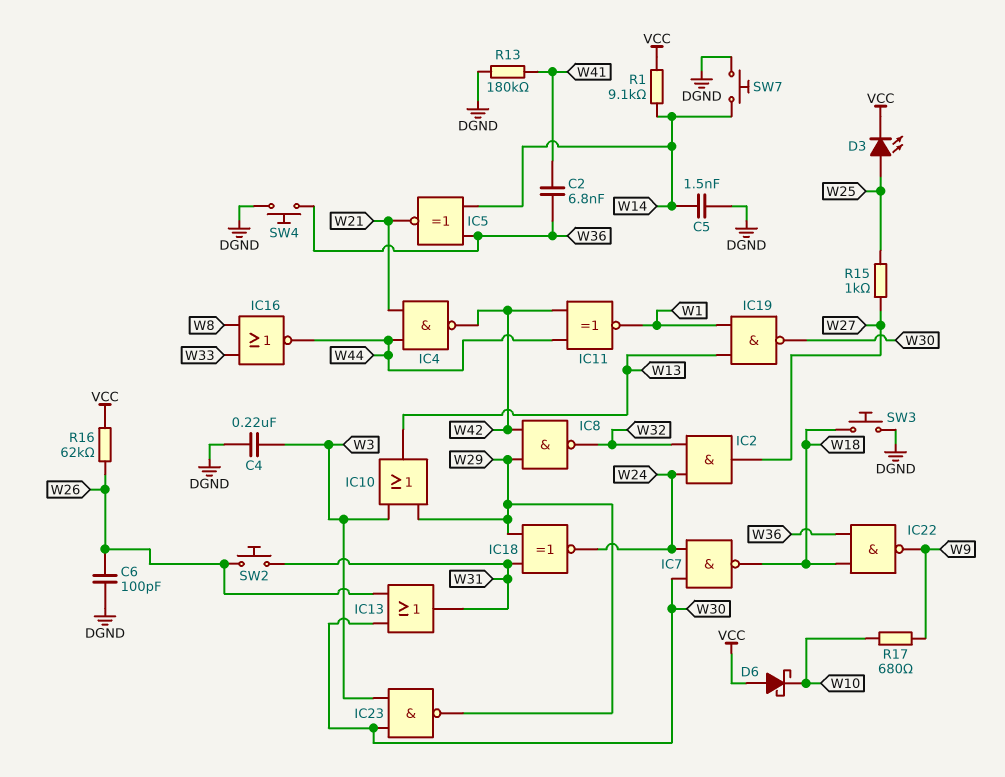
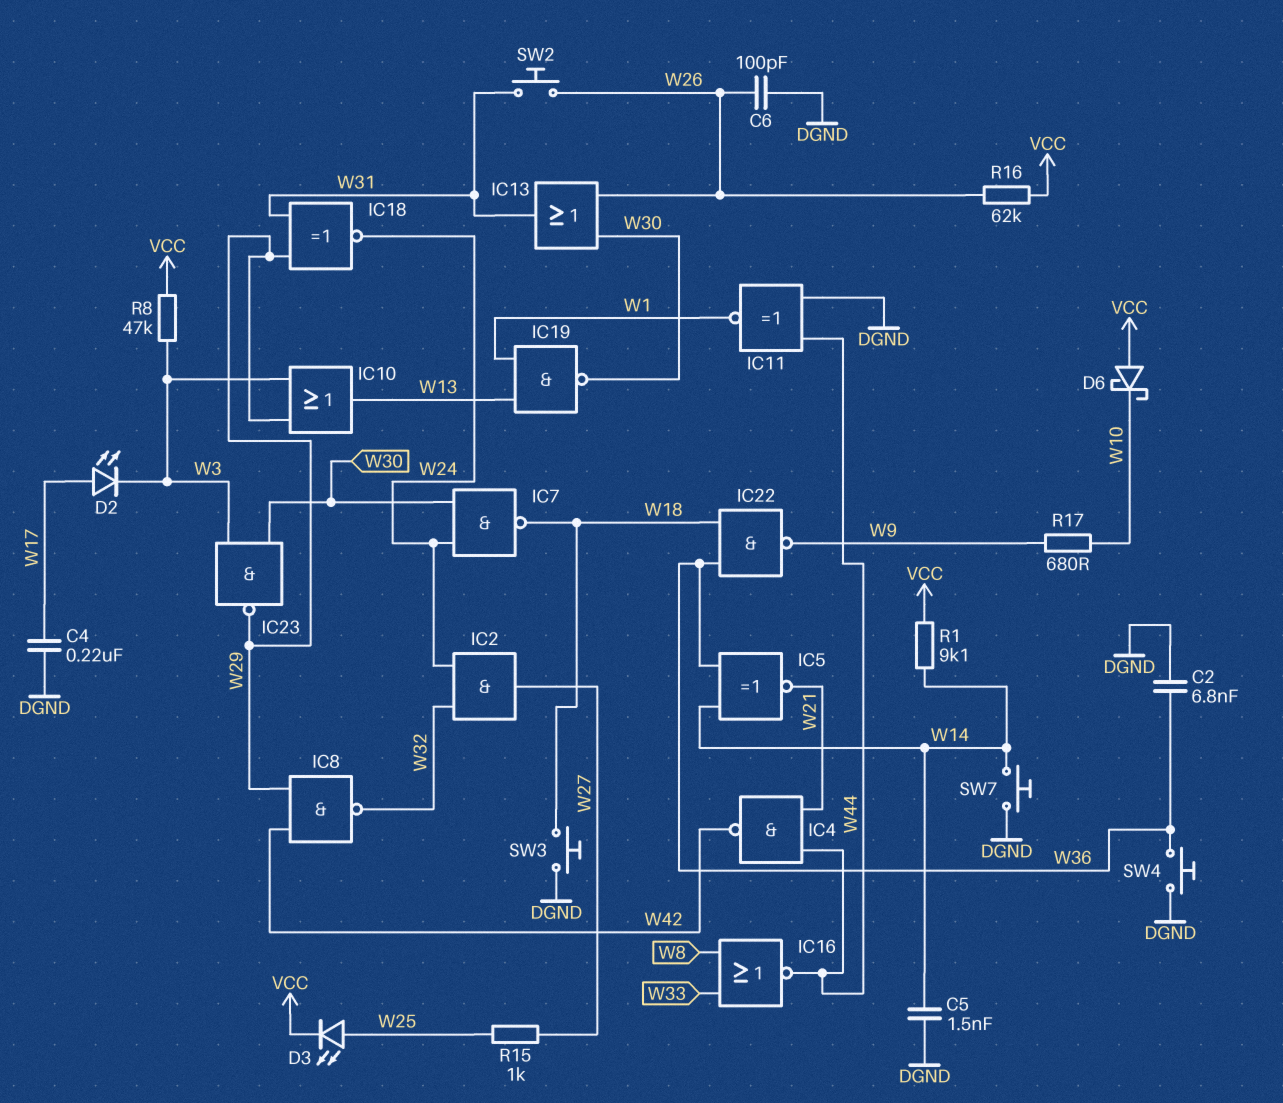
C2: 6.8nF (W36, W41) -> 6.8nF (DGND, W36)
C4: 220nF (DGND, W3) -> 220nF (DGND, W17)
D2: none -> LED (A W17, K W3)
IC11: XNOR (in W42, in W44, out W1) -> XNOR (in DGND, in W44, out W1)
R8: none -> 47k (VCC, W3)
R13: 180k (DGND, W41) -> none

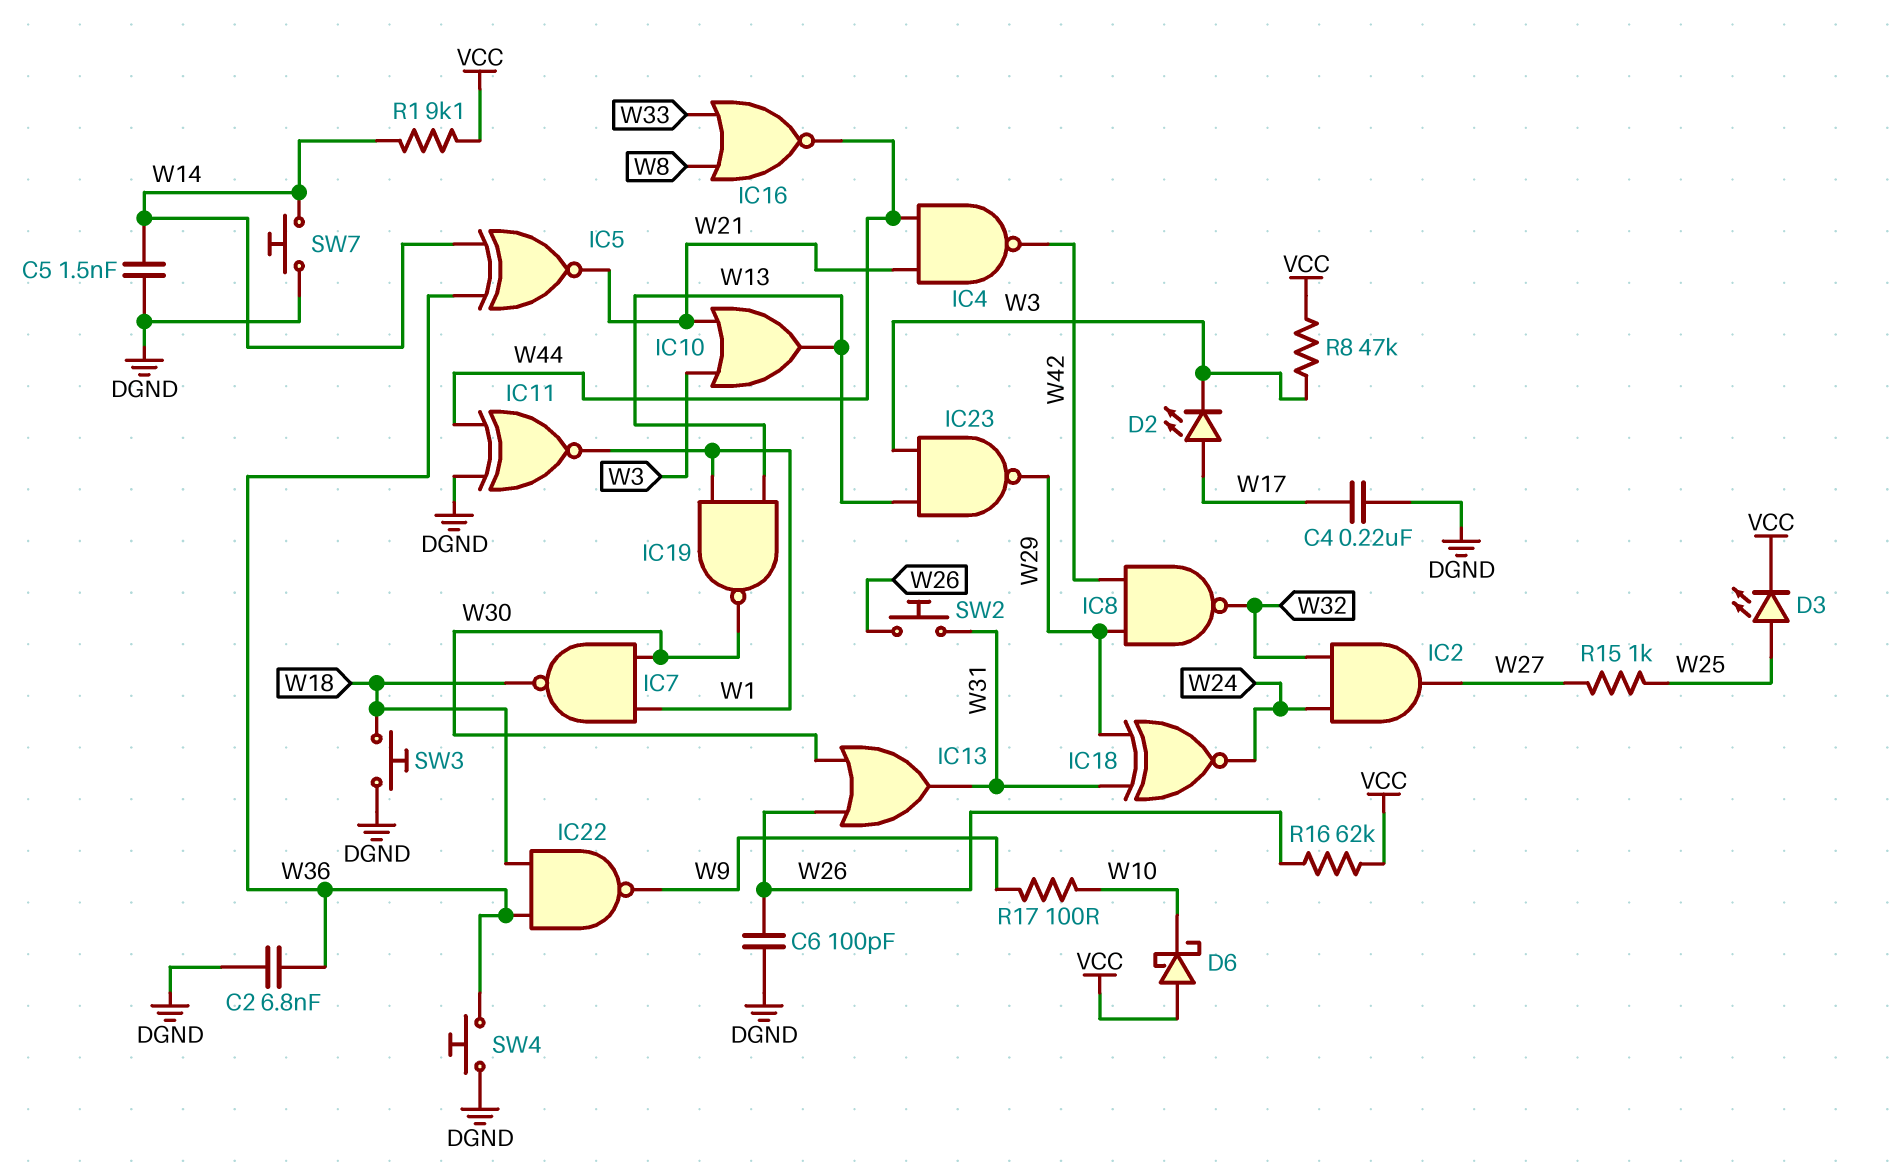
IC7: NAND (in W24, in W30, out W18) -> NAND (in W1, in W30, out W18)
IC10: OR (in W3, in W29, out W13) -> OR (in W3, in W21, out W13)
IC23: NAND (in W3, in W30, out W29) -> NAND (in W3, in W13, out W29)
R17: 680 (W9, W10) -> 100 (W9, W10)

